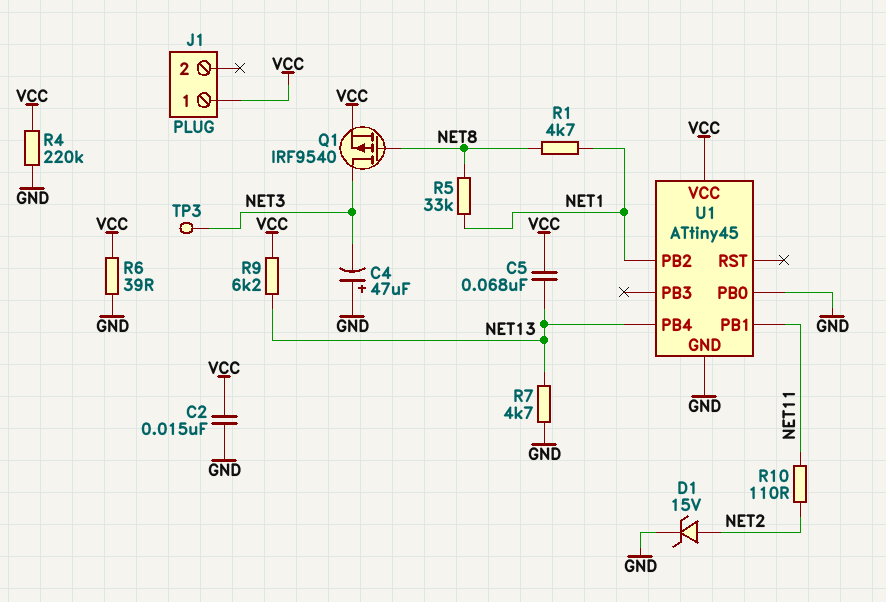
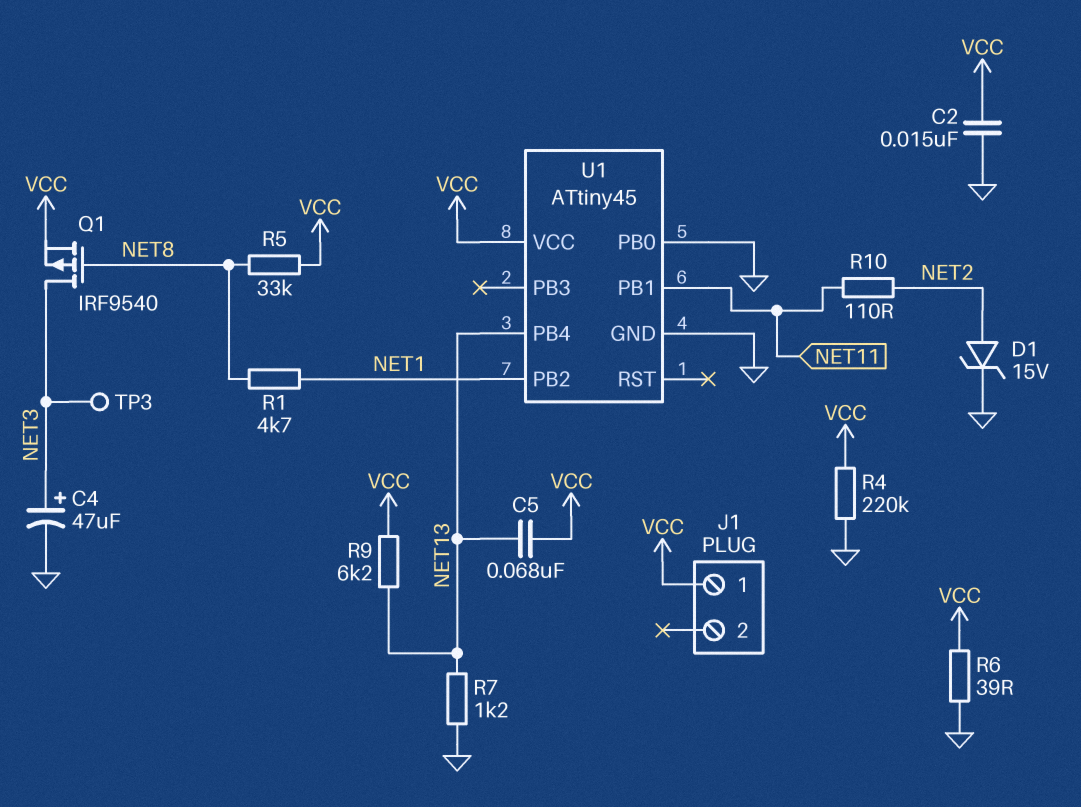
C4: 47uF (plus GND, minus NET3) -> 47uF (plus NET3, minus GND)
R5: 33k (NET1, NET8) -> 33k (NET8, VCC)
R7: 4.7k (GND, NET13) -> 1.2k (GND, NET13)

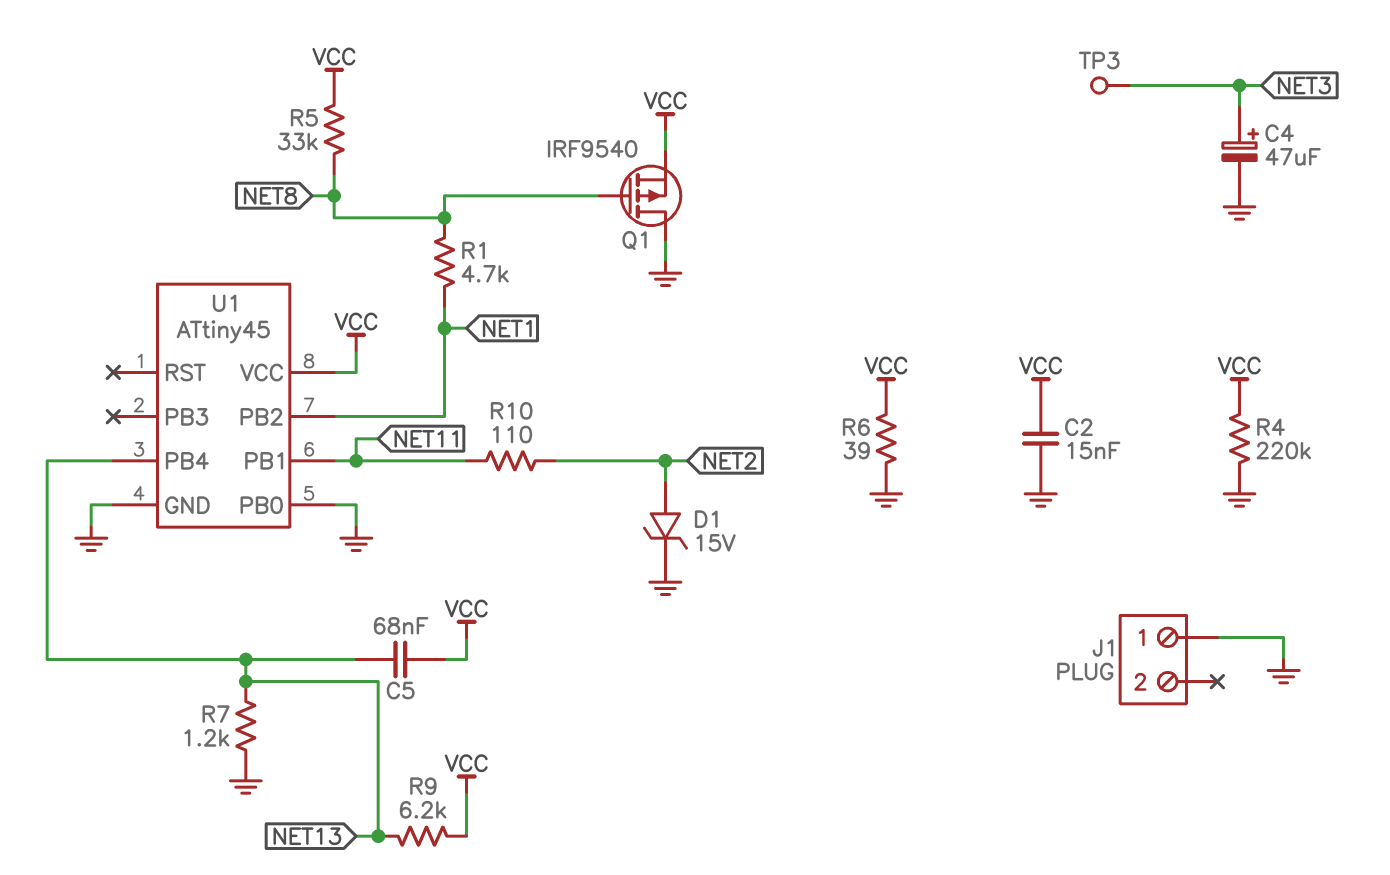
J1 pin 1: VCC -> GND
Q1: PMOS IRF9540 (G NET8, D NET3, S VCC) -> PMOS IRF9540 (G NET8, D GND, S VCC)

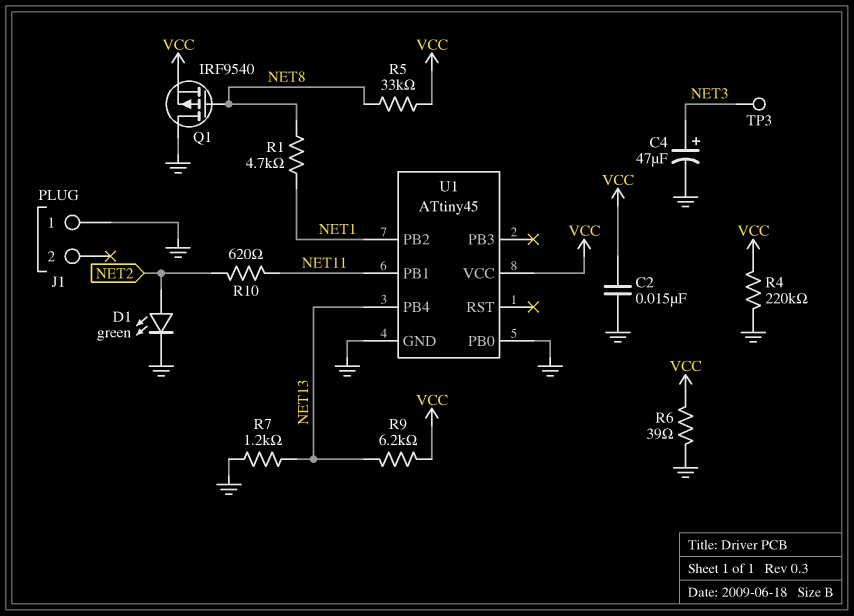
C5: 68nF (NET13, VCC) -> none
D1: zener 15V (A NET2, K GND) -> LED green (A NET2, K GND)
R10: 110 (NET2, NET11) -> 620 (NET2, NET11)

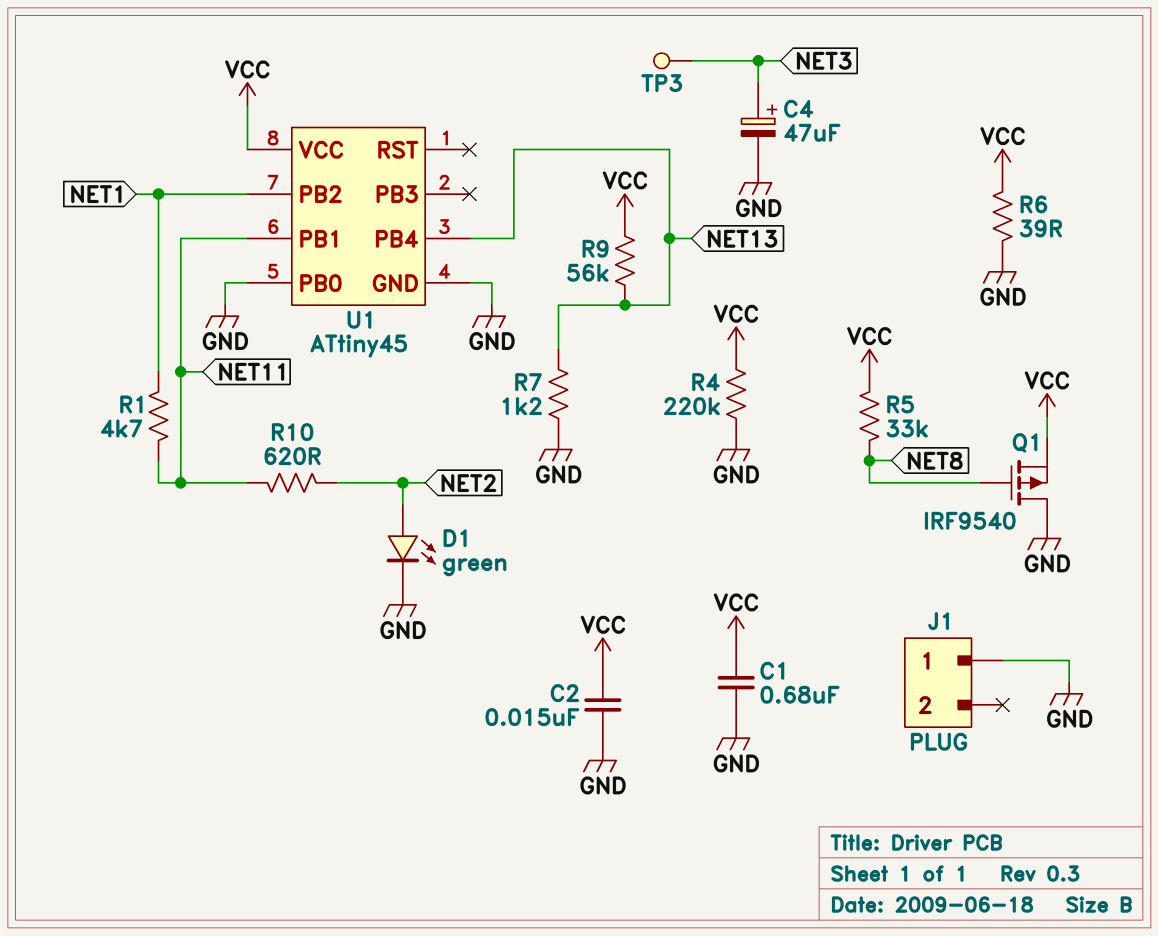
C1: none -> 680nF (GND, VCC)
R1: 4.7k (NET1, NET8) -> 4.7k (NET1, NET11)
R9: 6.2k (NET13, VCC) -> 56k (NET13, VCC)

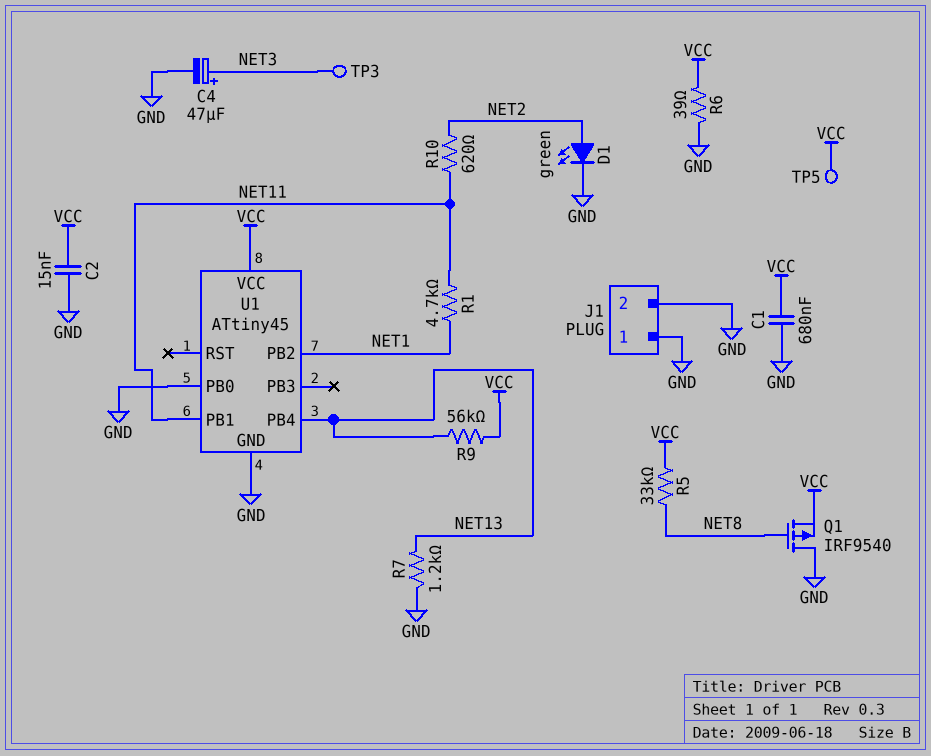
J1 pin 2: none -> GND
R4: 220k (GND, VCC) -> none
TP5: none -> test point (VCC)

